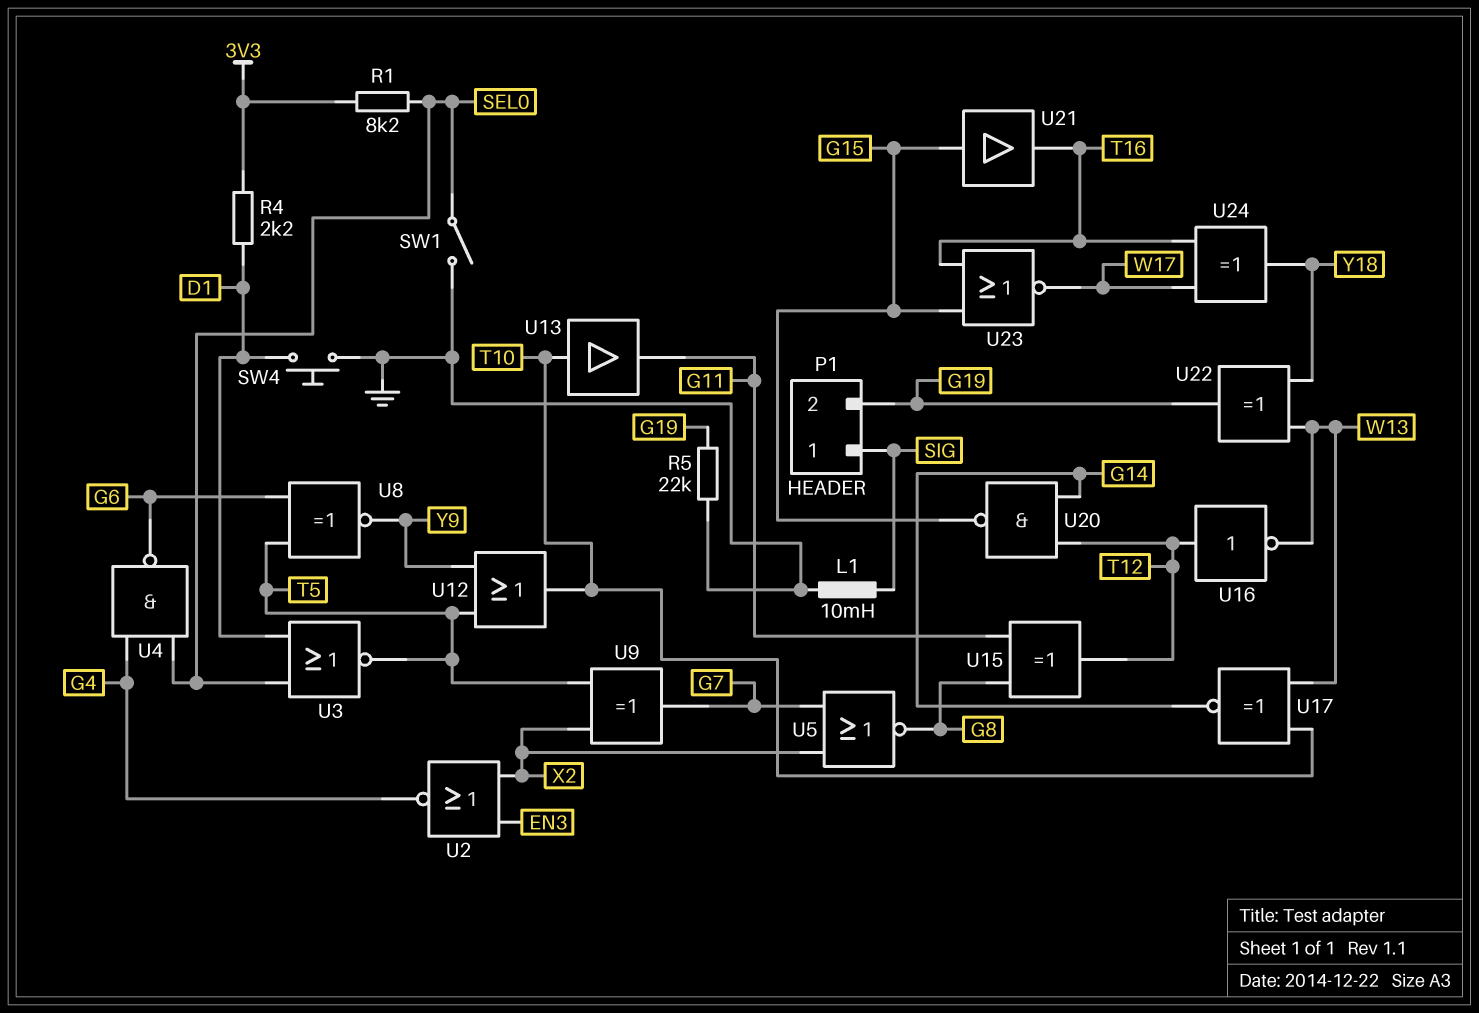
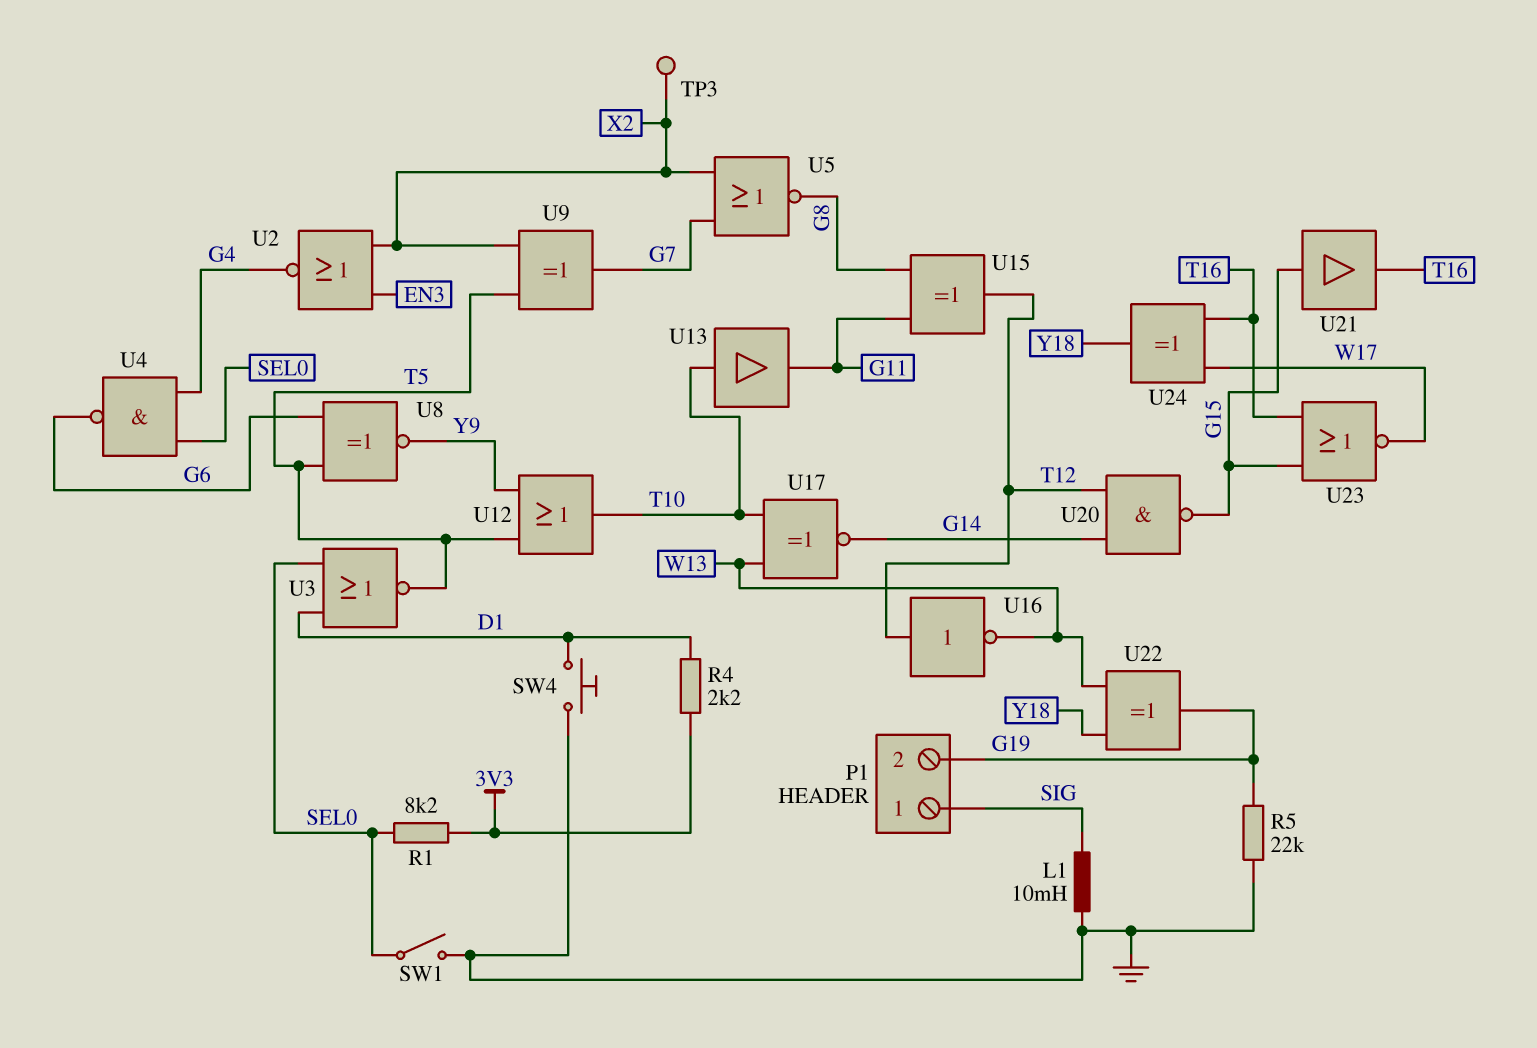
TP3: none -> test point (X2)

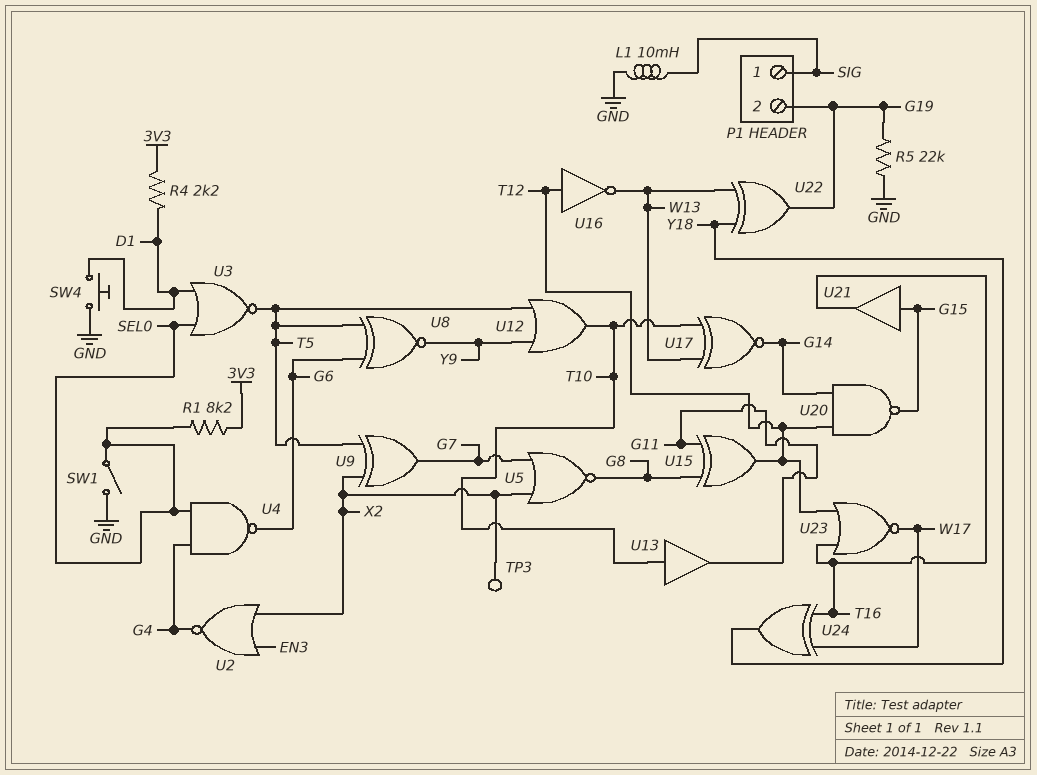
U23: NOR (in G15, in T16, out W17) -> NOR (in T12, in T16, out W17)

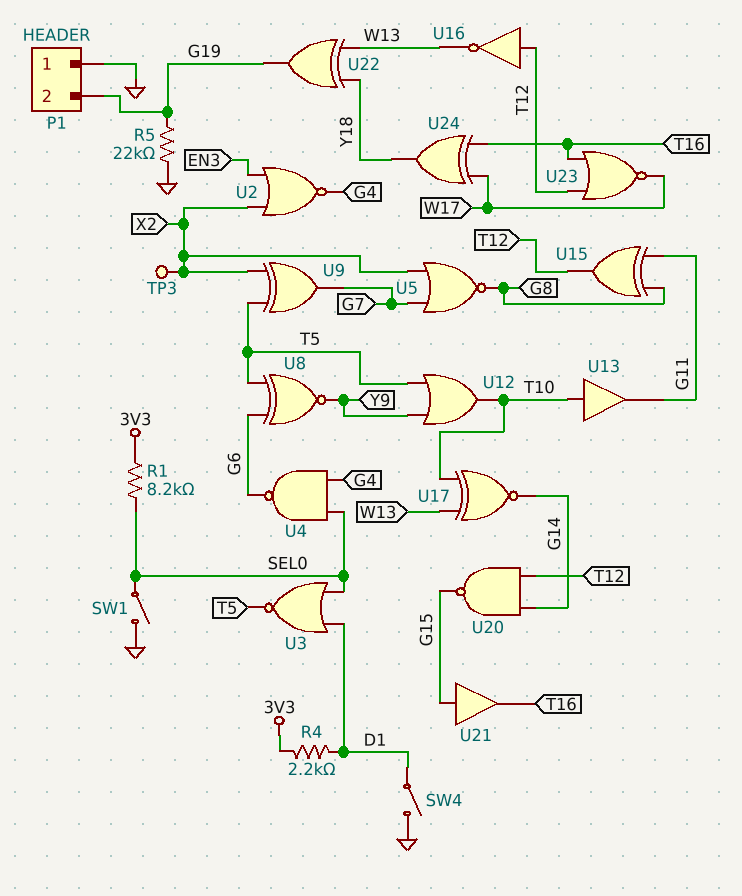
L1: 10mH (GND, SIG) -> none
P1 pin 1: SIG -> GND
SW4: button (D1, GND) -> switch (D1, GND)

